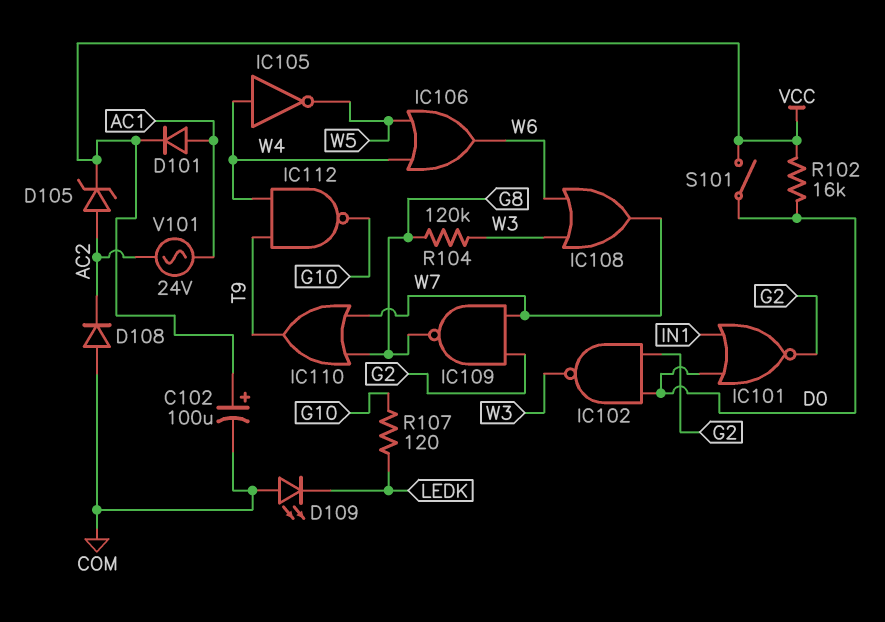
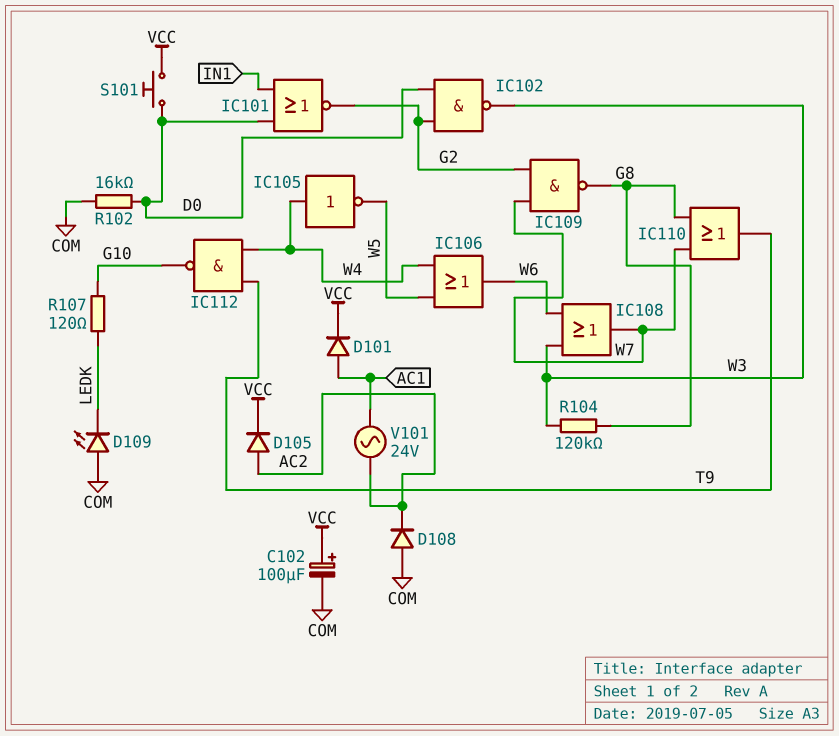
D105: zener (A AC2, K VCC) -> diode (A AC2, K VCC)
R102: 16k (D0, VCC) -> 16k (COM, D0)
S101: switch (D0, VCC) -> button (D0, VCC)

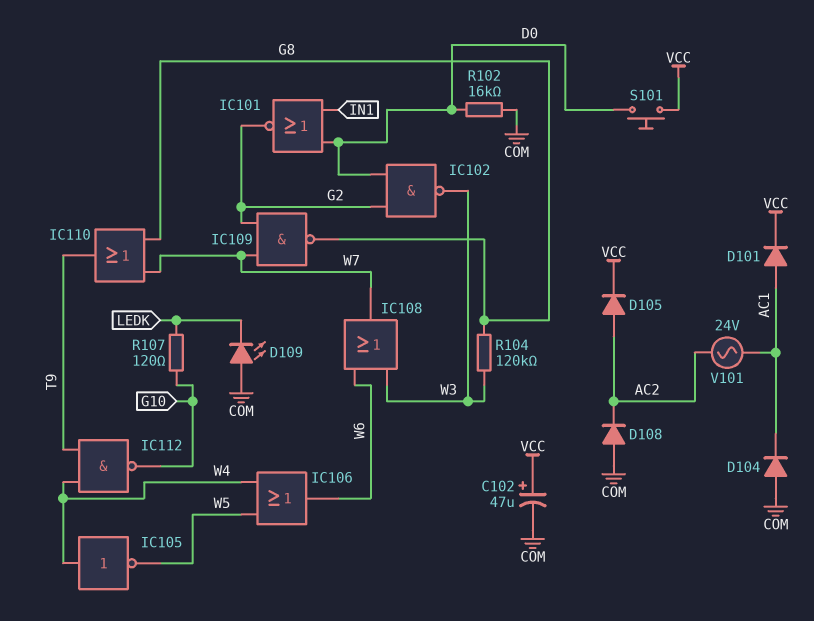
C102: 100uF (plus VCC, minus COM) -> 47uF (plus VCC, minus COM)
D104: none -> diode (A COM, K AC1)

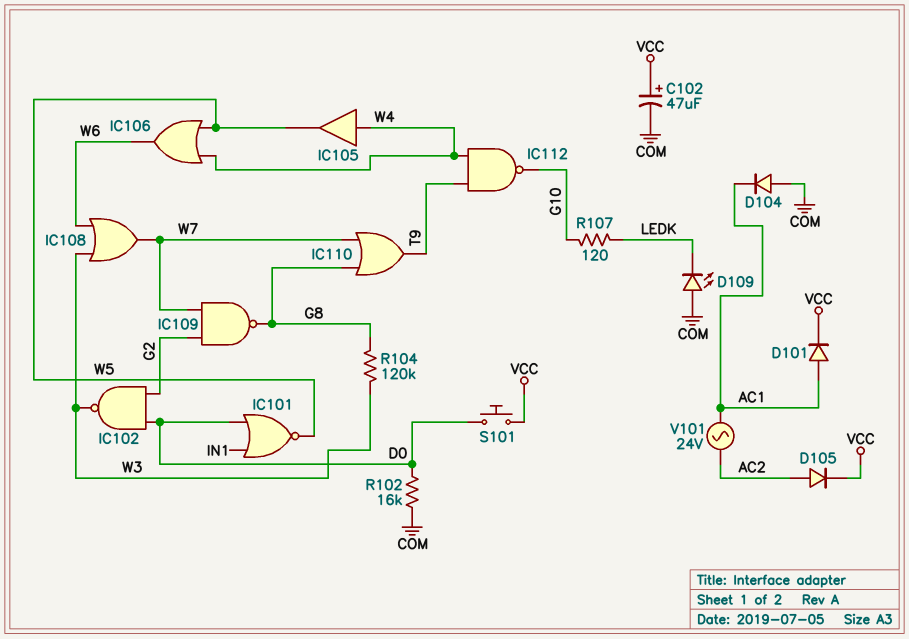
D108: diode (A COM, K AC2) -> none
IC101: NOR (in D0, in IN1, out G2) -> NOR (in D0, in IN1, out W5)
IC105: NOT (in W4, out W5) -> buffer (in W4, out W5)

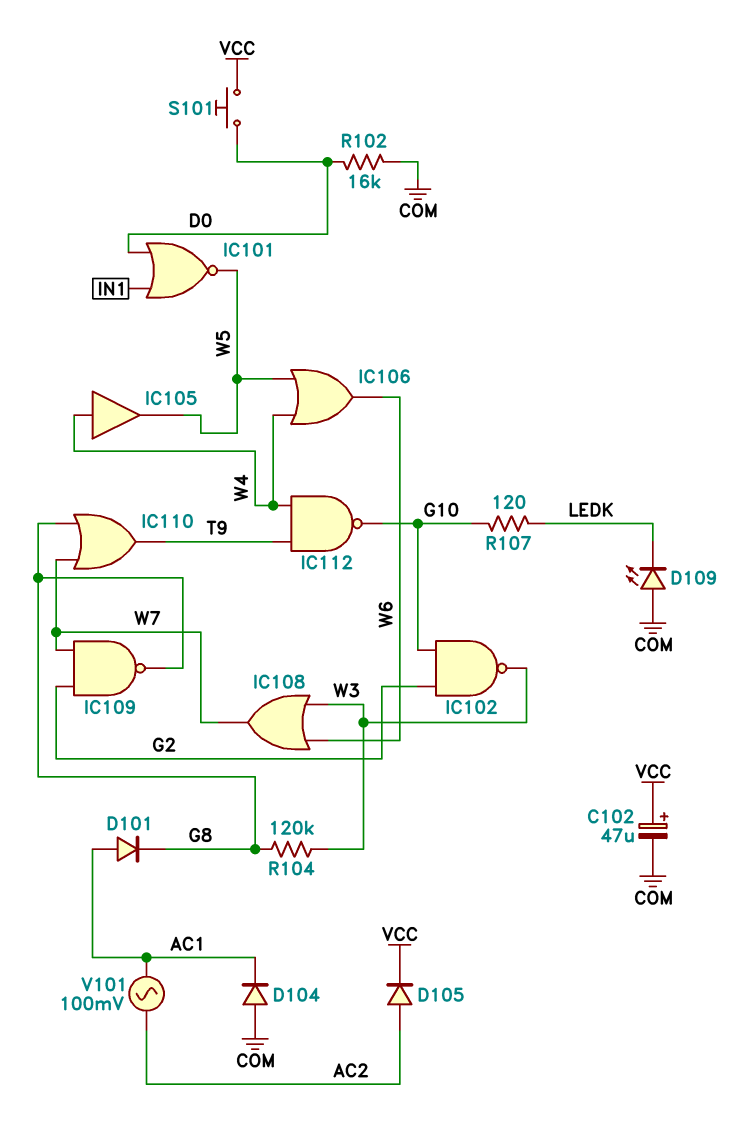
D101: diode (A AC1, K VCC) -> diode (A AC1, K G8)
IC102: NAND (in D0, in G2, out W3) -> NAND (in G2, in G10, out W3)
V101: AC 24V (AC1, AC2) -> AC 100mV (AC1, AC2)

